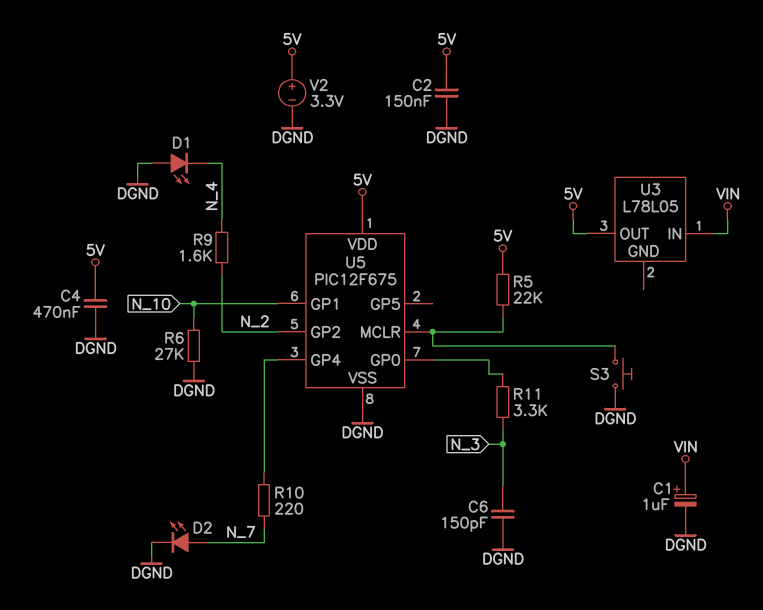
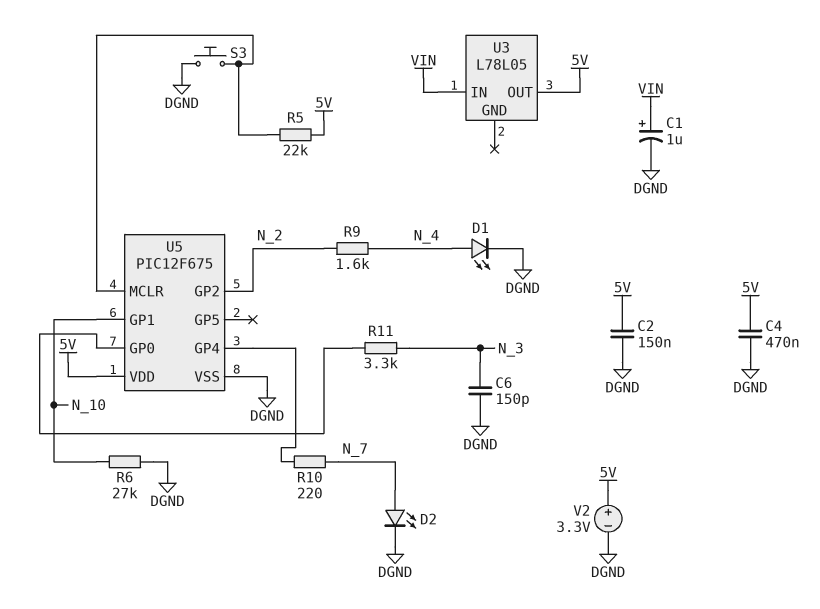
D1: LED (A DGND, K N_4) -> LED (A N_4, K DGND)

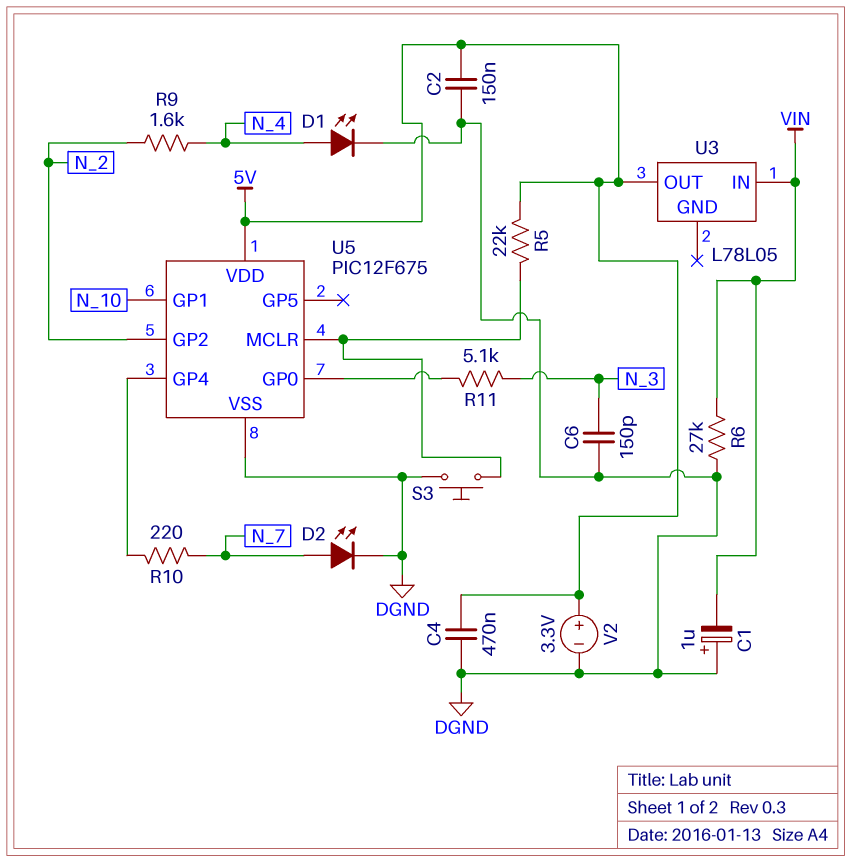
C1: 1uF (plus VIN, minus DGND) -> 1uF (plus DGND, minus VIN)
R6: 27k (DGND, N_10) -> 27k (DGND, VIN)
R11: 3.3k (N_3, U5/GP0) -> 5.1k (N_3, U5/GP0)

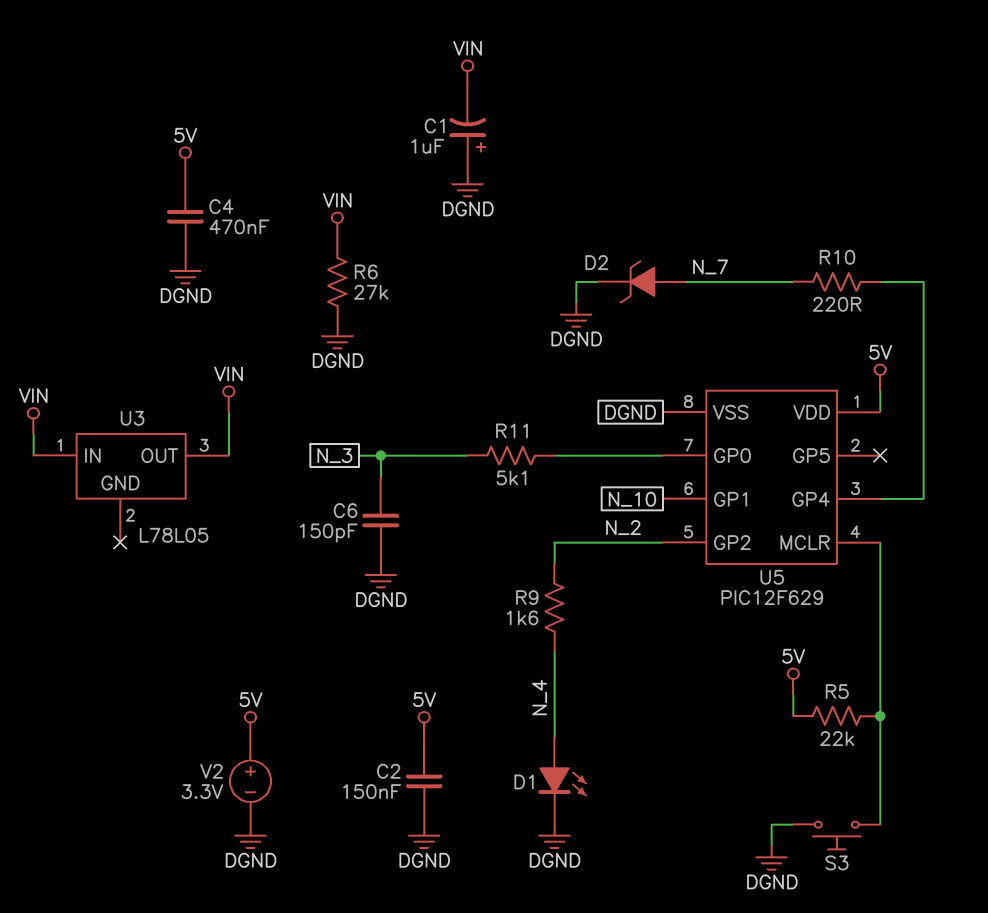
D2: LED (A N_7, K DGND) -> zener (A N_7, K DGND)
U3 pin OUT: 5V -> VIN
U5: PIC12F675 -> PIC12F629

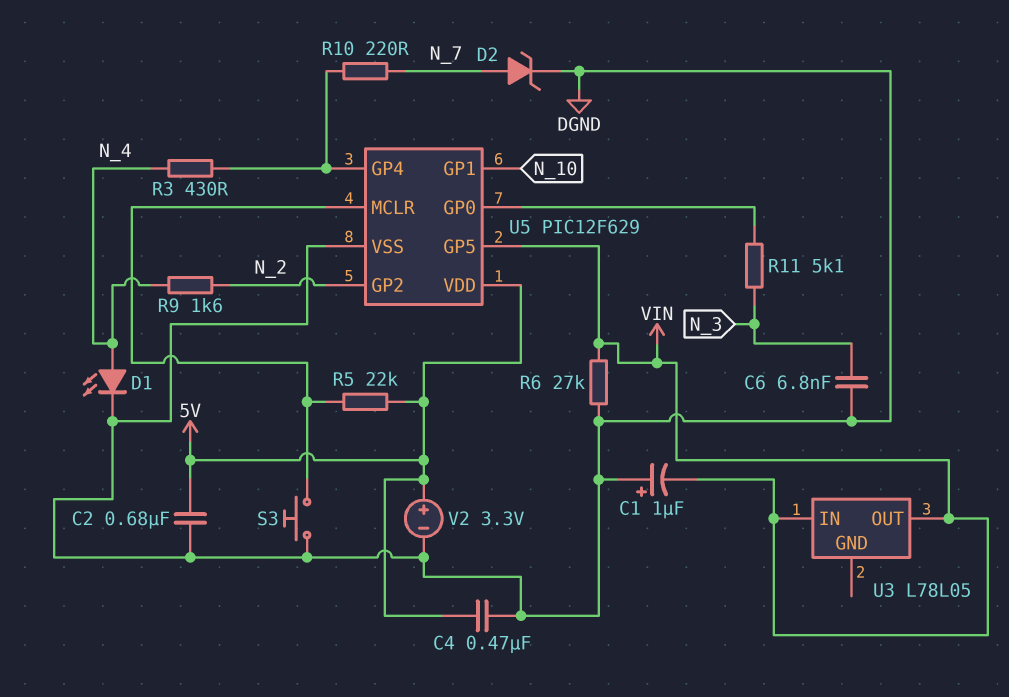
C2: 150nF (5V, DGND) -> 680nF (5V, DGND)
C6: 150pF (DGND, N_3) -> 6.8nF (DGND, N_3)
R3: none -> 430 (N_4, U5/GP4)
U5 pin GP5: none -> VIN

